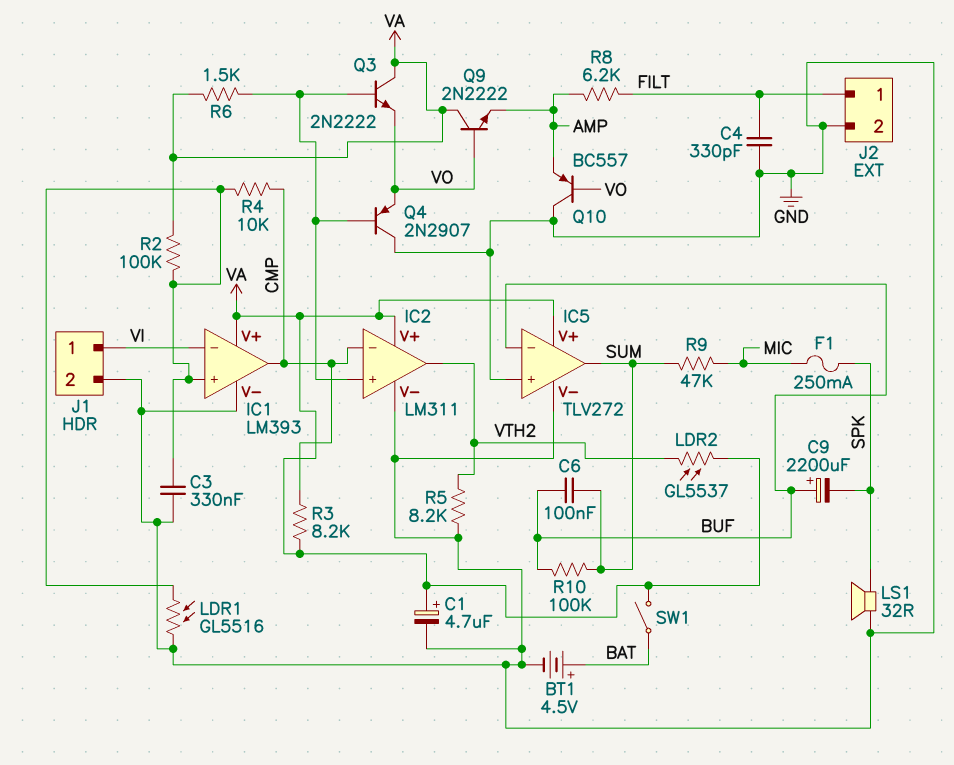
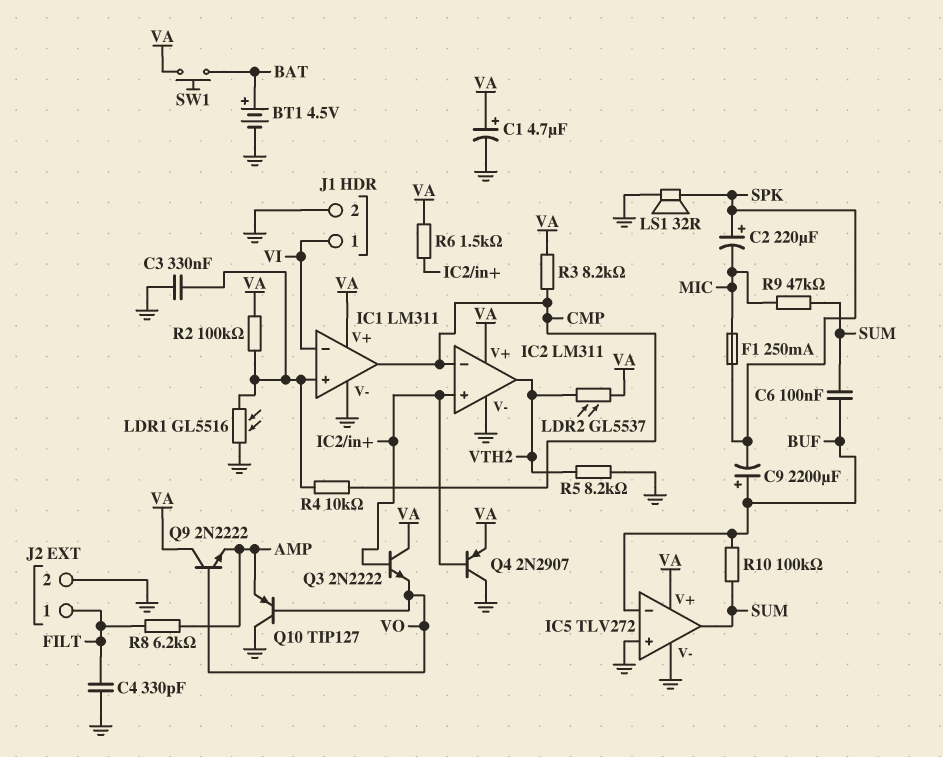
C2: none -> 220uF (plus SPK, minus MIC)
IC1: LM393 -> LM311
Q4: PNP 2N2907 (B IC2/in+, C GND, E VO) -> PNP 2N2907 (B IC2/in+, C GND, E VA)
Q10: PNP BC557 (B VO, C GND, E AMP) -> PNP TIP127 (B VO, C GND, E AMP)
SW1: switch (BAT, VA) -> button (BAT, VA)

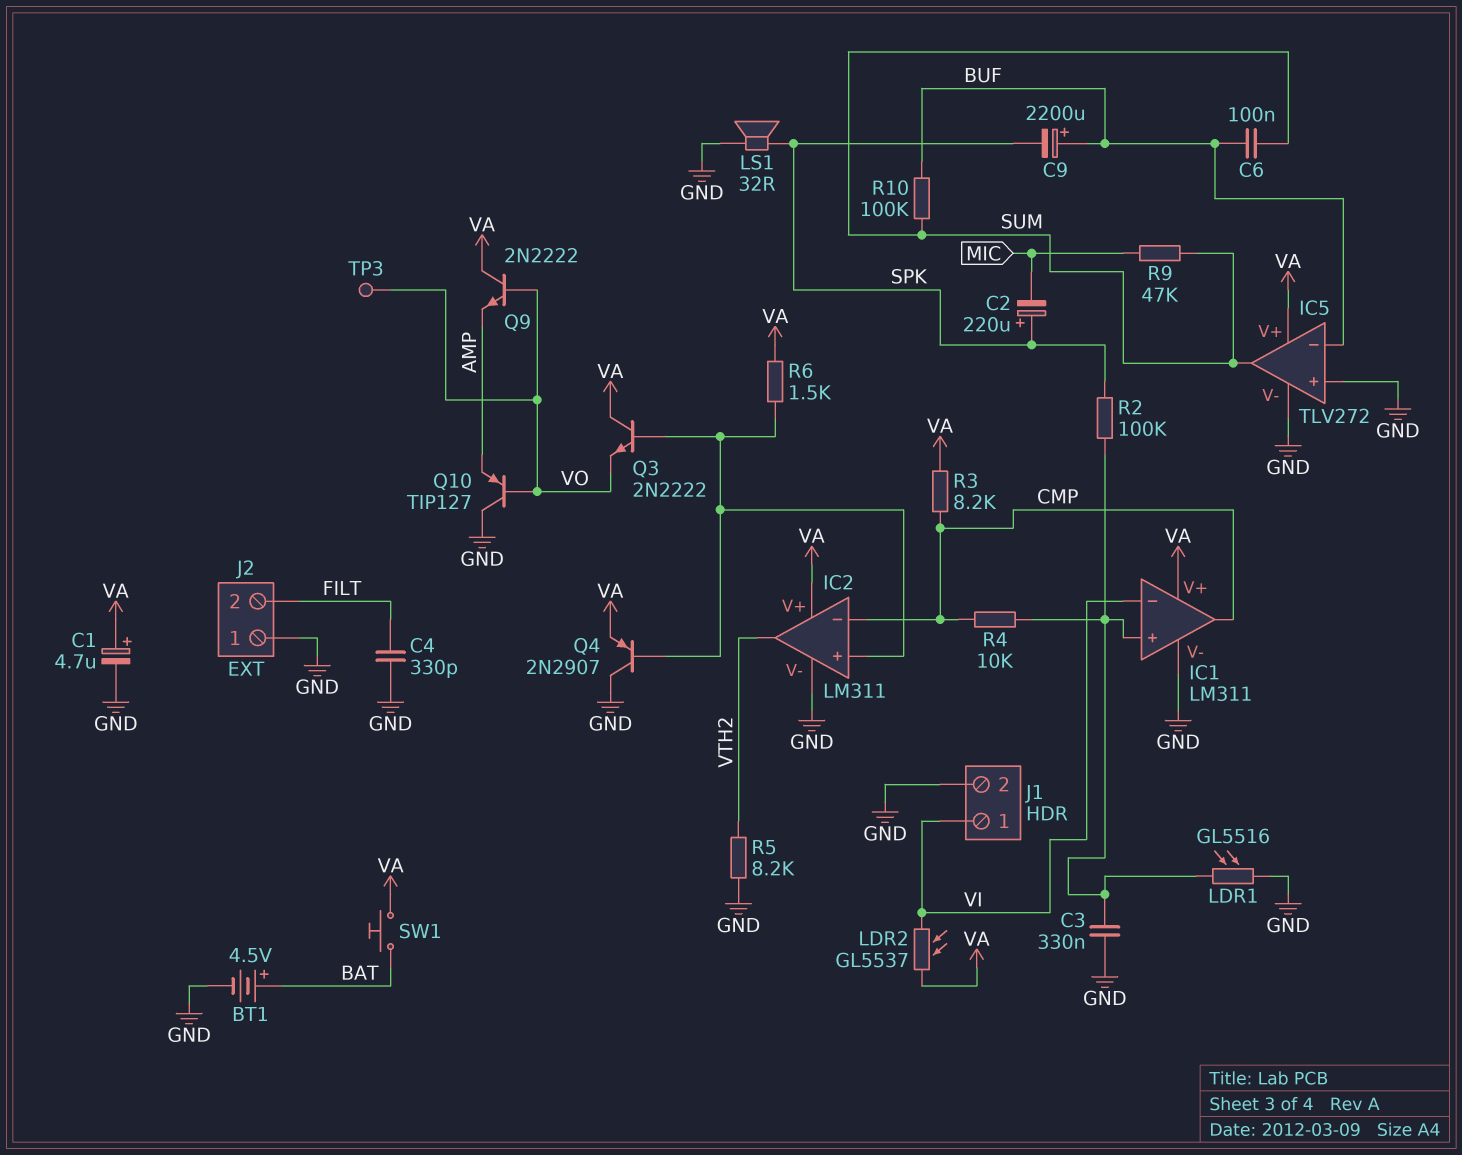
F1: 250mA (MIC, SPK) -> none
J2 pin 1: FILT -> GND
J2 pin 2: GND -> FILT
LDR2: GL5537 (VA, VTH2) -> GL5537 (VA, VI)
R2: 100k (IC1/in+, VA) -> 100k (IC1/in+, SPK)
R8: 6.2k (AMP, FILT) -> none
TP3: none -> test point (VO)

